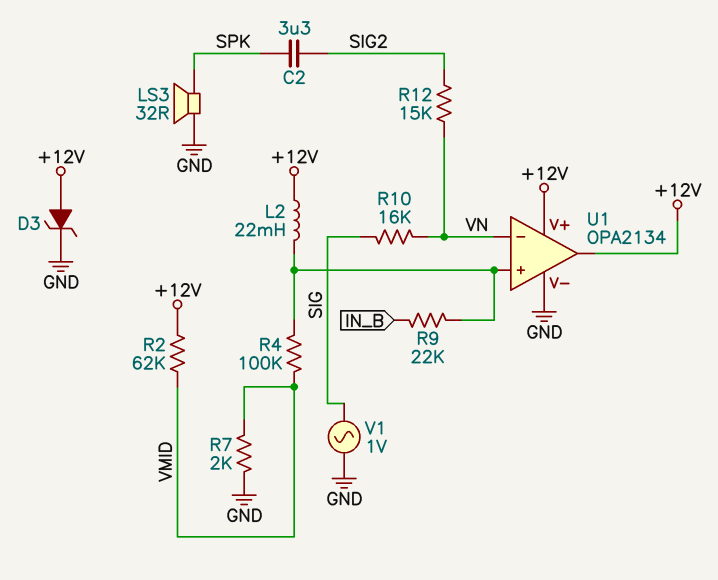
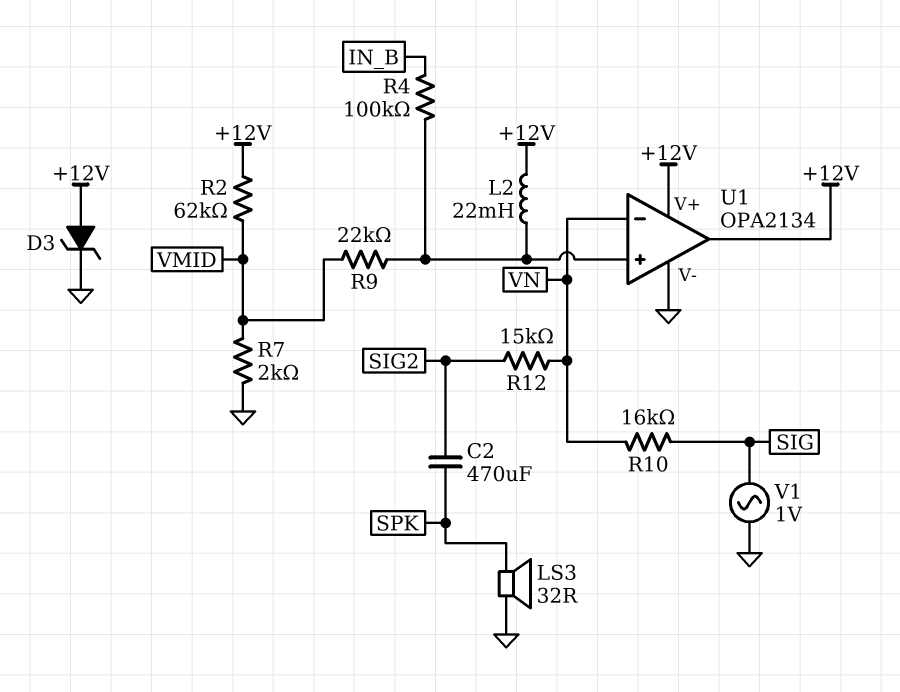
C2: 3.3uF (SIG2, SPK) -> 470uF (SIG2, SPK)
R4: 100k (U1/in+, VMID) -> 100k (IN_B, U1/in+)
R9: 22k (IN_B, U1/in+) -> 22k (U1/in+, VMID)

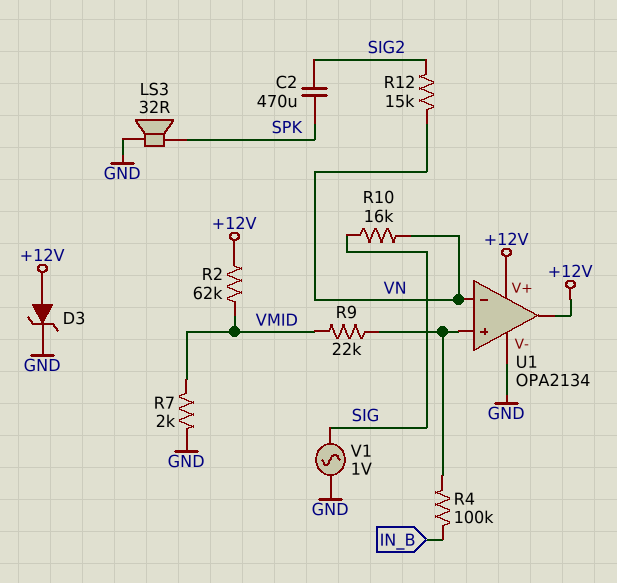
L2: 22mH (+12V, U1/in+) -> none

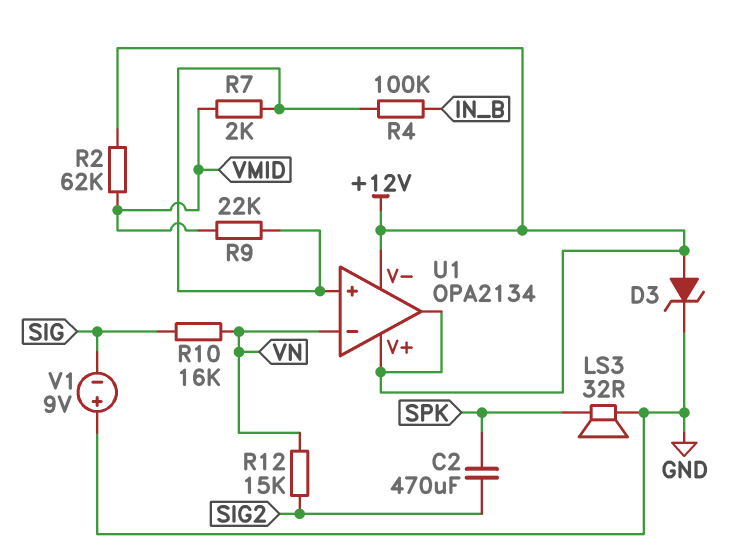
R7: 2k (GND, VMID) -> 2k (U1/in+, VMID)
U1 pin V-: GND -> +12V
V1: AC 1V (GND, SIG) -> 9V (plus GND, minus SIG)

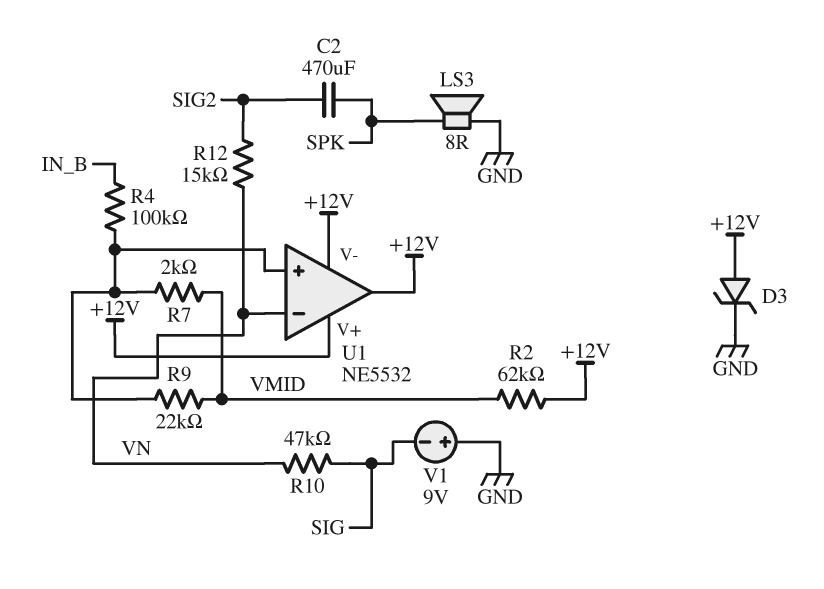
LS3: speaker 32R (GND, SPK) -> speaker 8R (GND, SPK)
R10: 16k (SIG, VN) -> 47k (SIG, VN)
U1: OPA2134 -> NE5532

